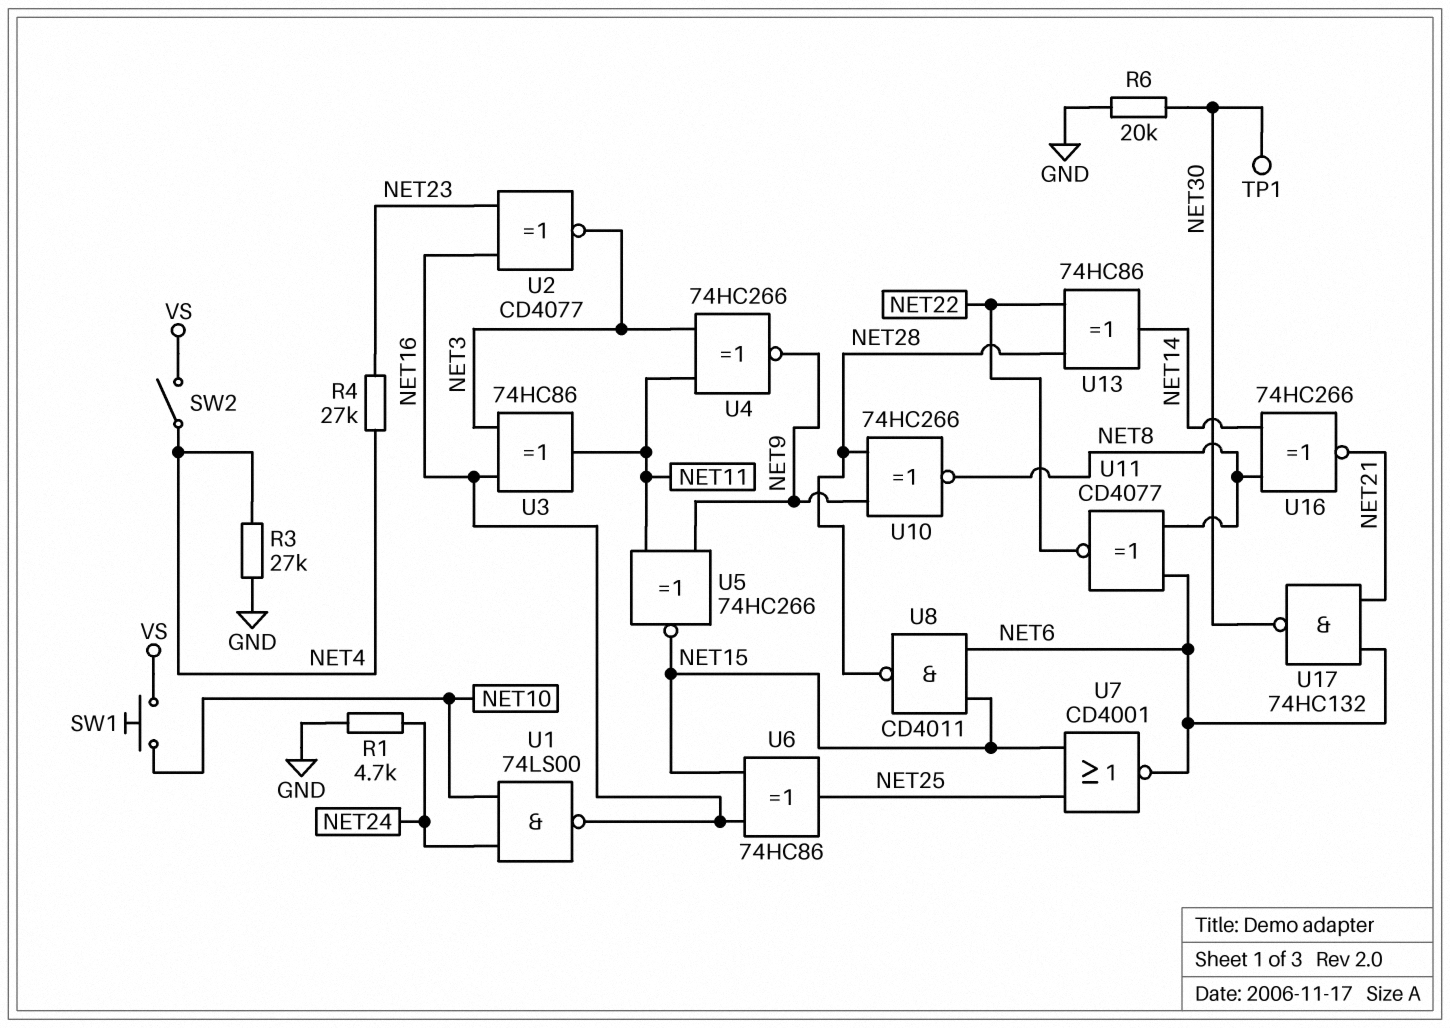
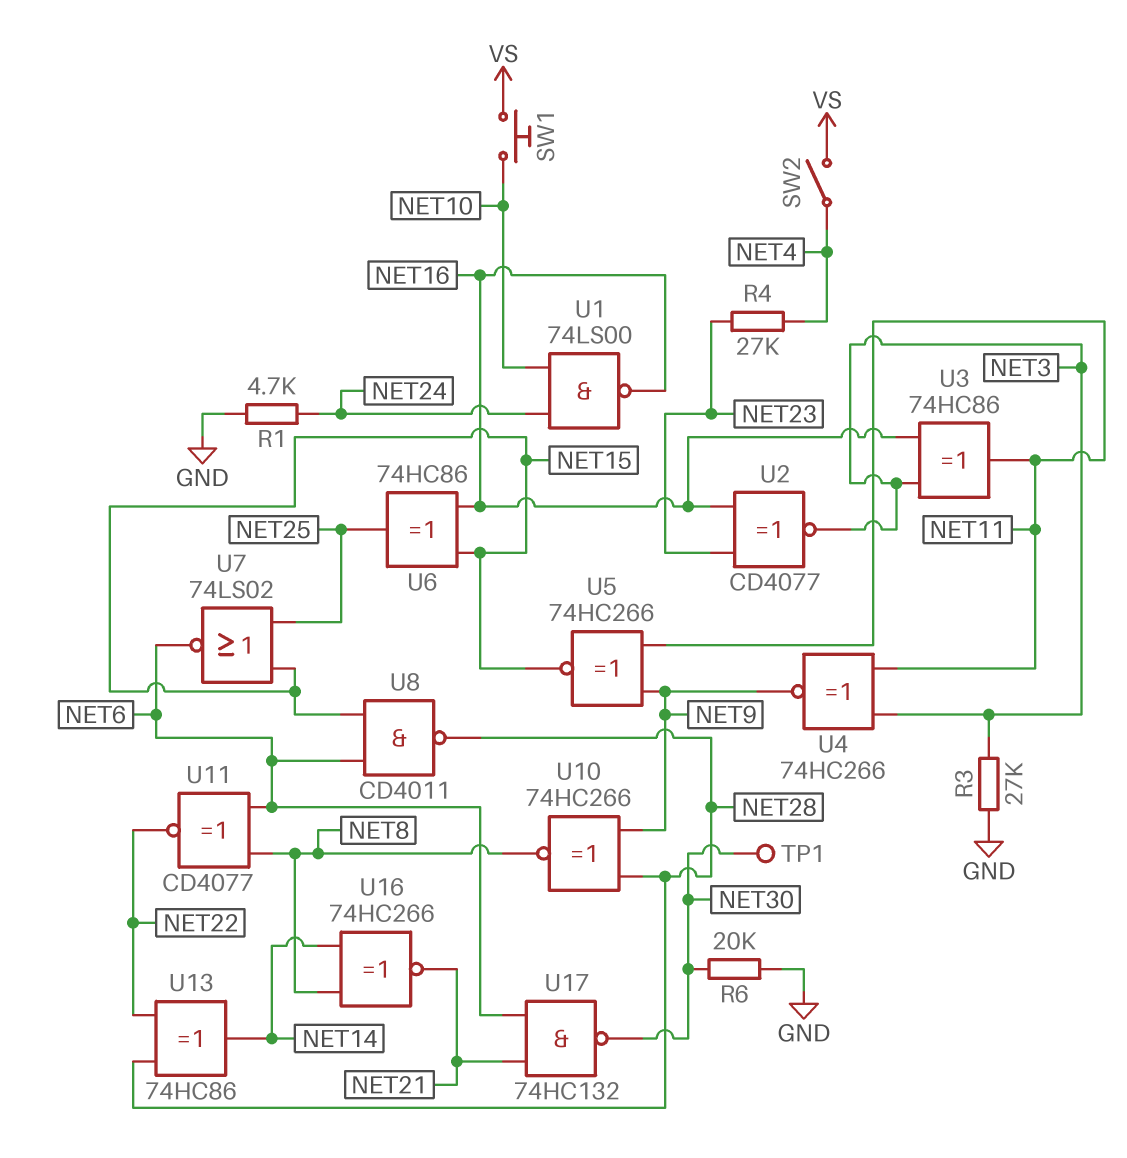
R3: 27k (GND, NET4) -> 27k (GND, NET3)
U7: NOR CD4001 (in NET15, in NET25, out NET6) -> NOR 74LS02 (in NET15, in NET25, out NET6)

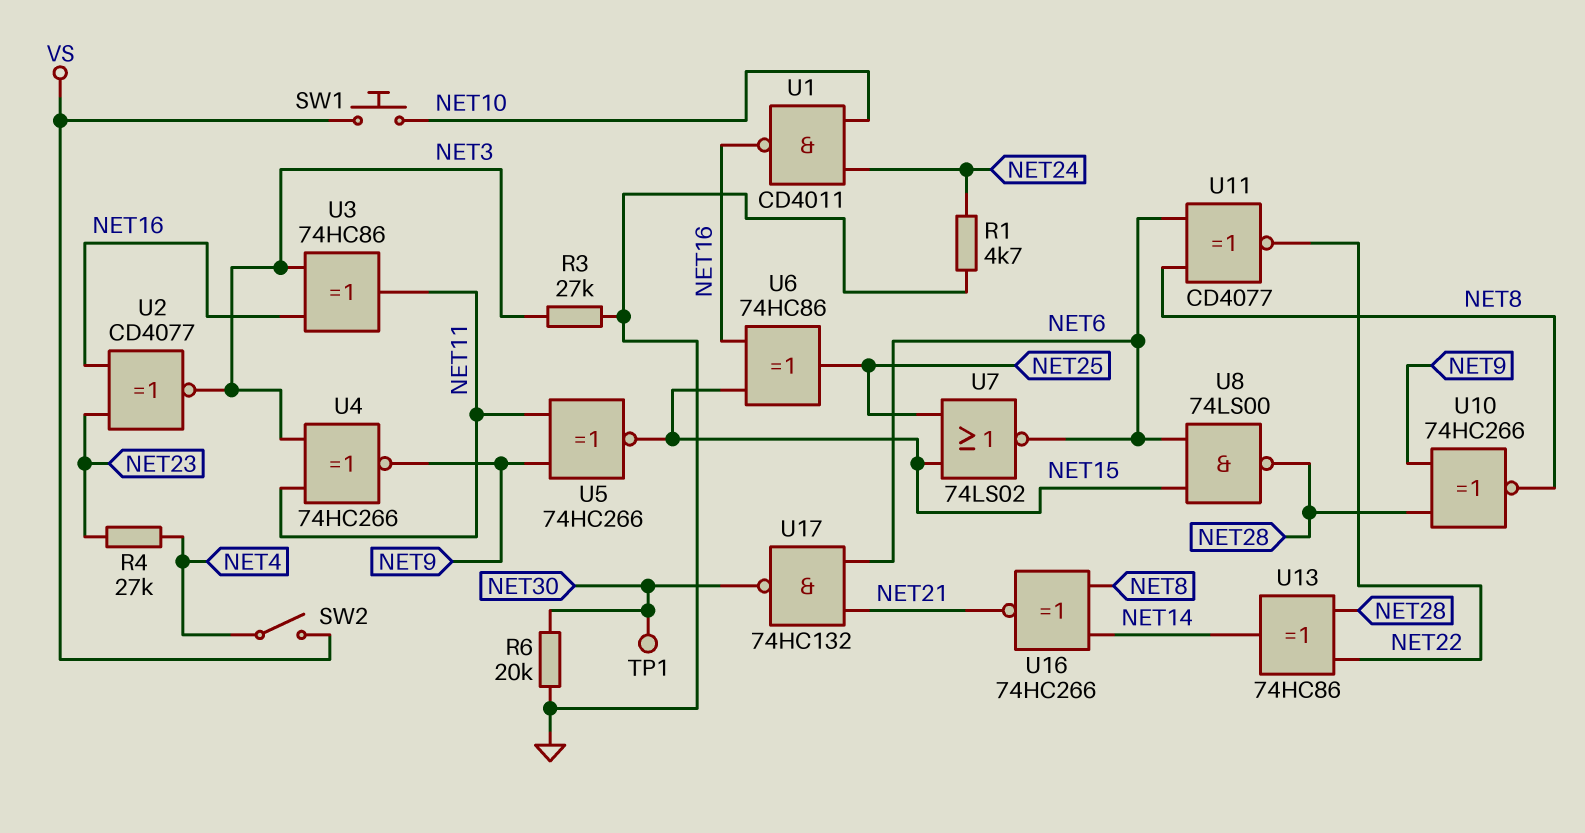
U1: NAND 74LS00 (in NET10, in NET24, out NET16) -> NAND CD4011 (in NET10, in NET24, out NET16)
U8: NAND CD4011 (in NET6, in NET15, out NET28) -> NAND 74LS00 (in NET6, in NET15, out NET28)

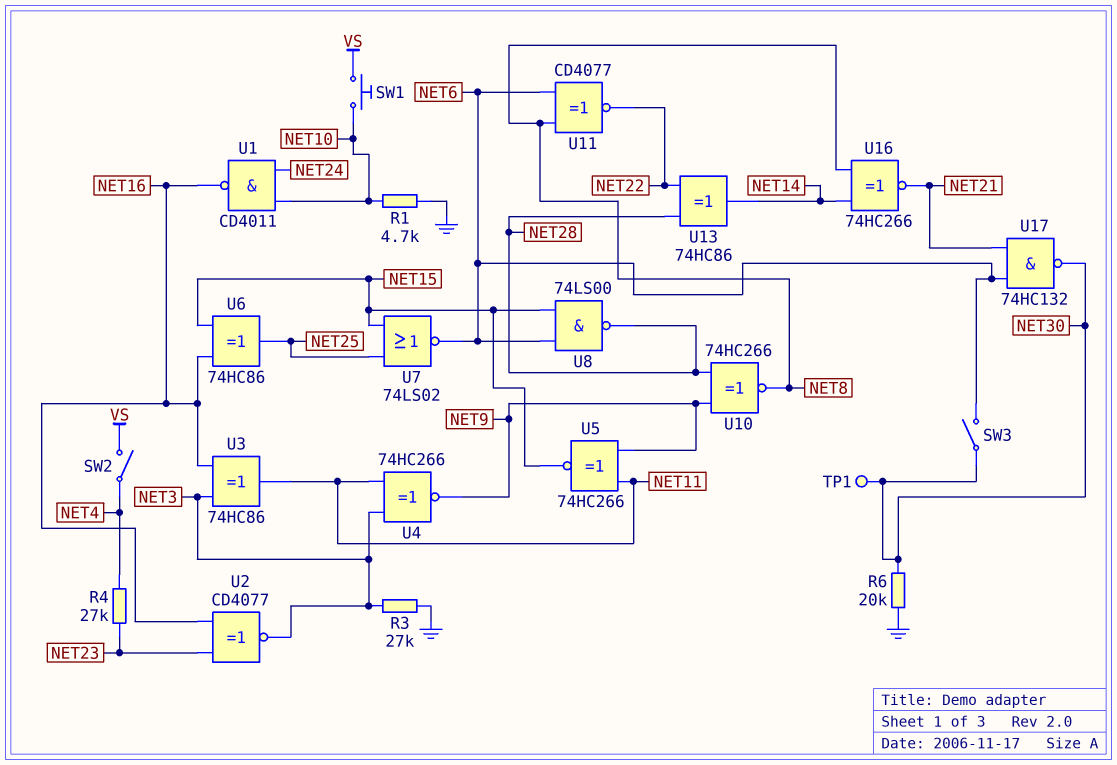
R1: 4.7k (GND, NET24) -> 4.7k (GND, NET10)
SW3: none -> switch (NET6, NET30)

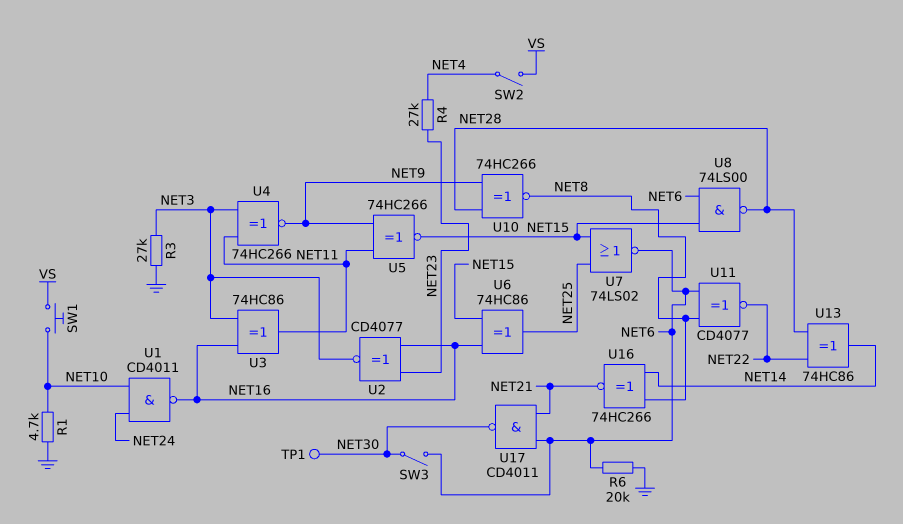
R6: 20k (GND, NET30) -> 20k (GND, NET6)
U17: NAND 74HC132 (in NET6, in NET21, out NET30) -> NAND CD4011 (in NET6, in NET21, out NET30)

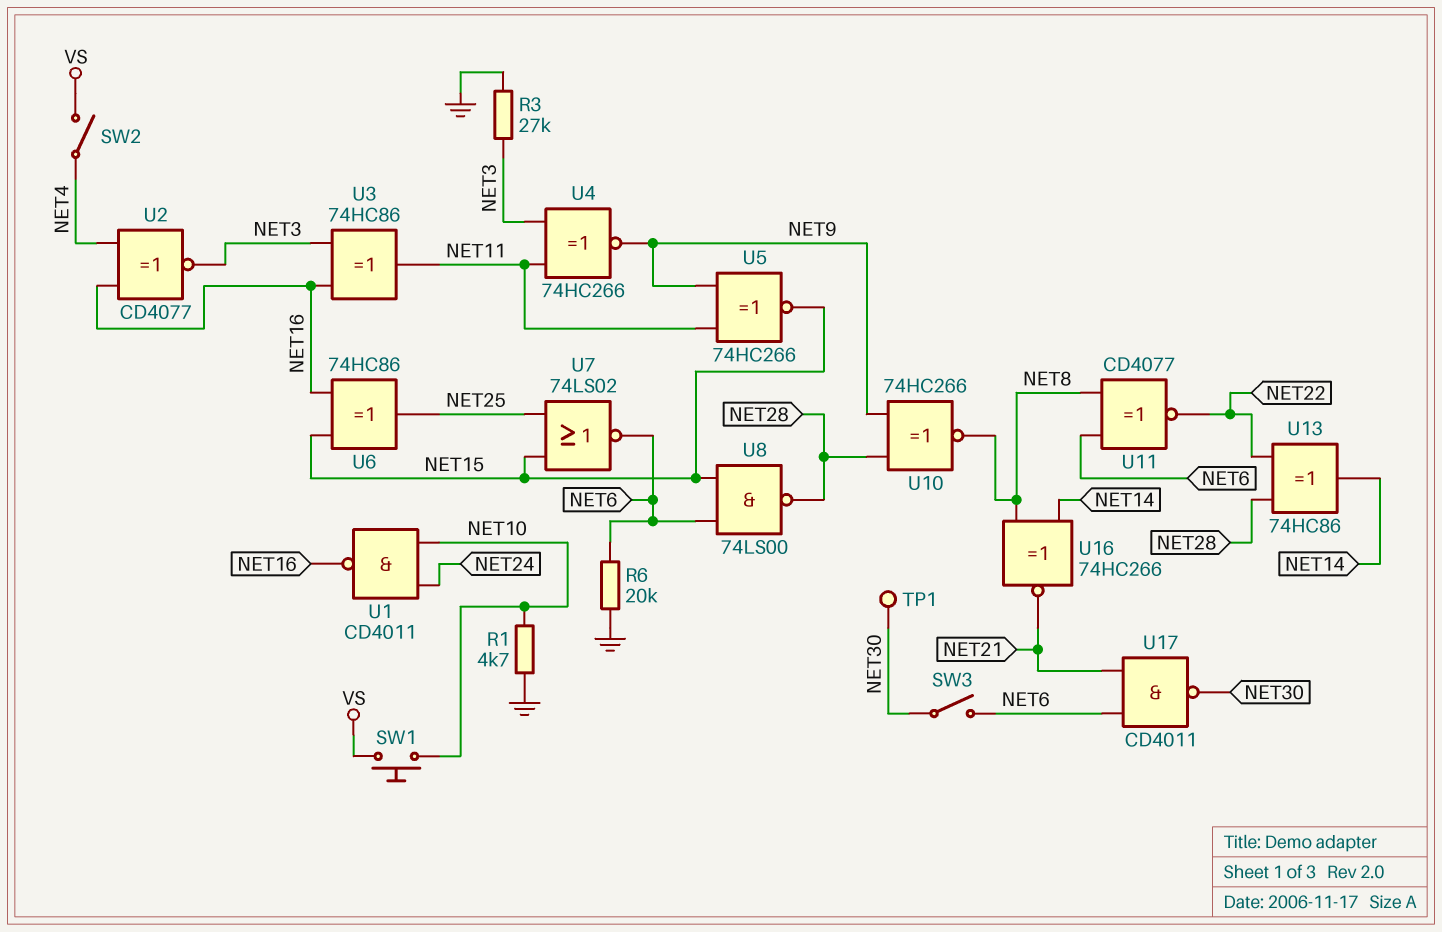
R4: 27k (NET4, NET23) -> none
U2: XNOR CD4077 (in NET16, in NET23, out NET3) -> XNOR CD4077 (in NET4, in NET16, out NET3)

